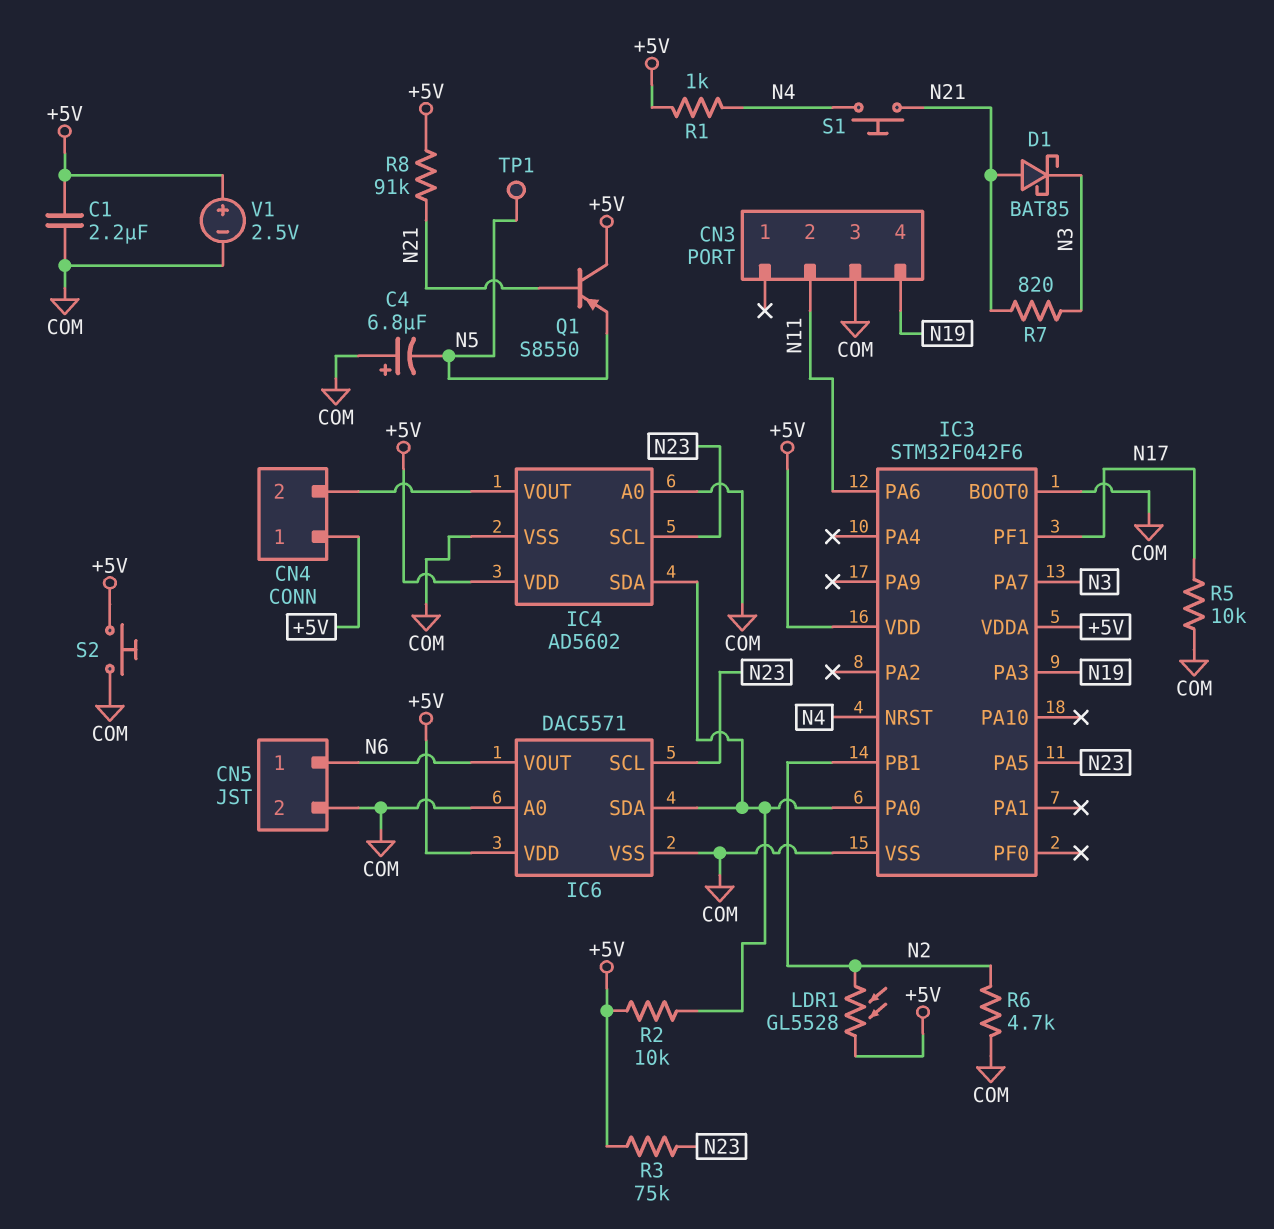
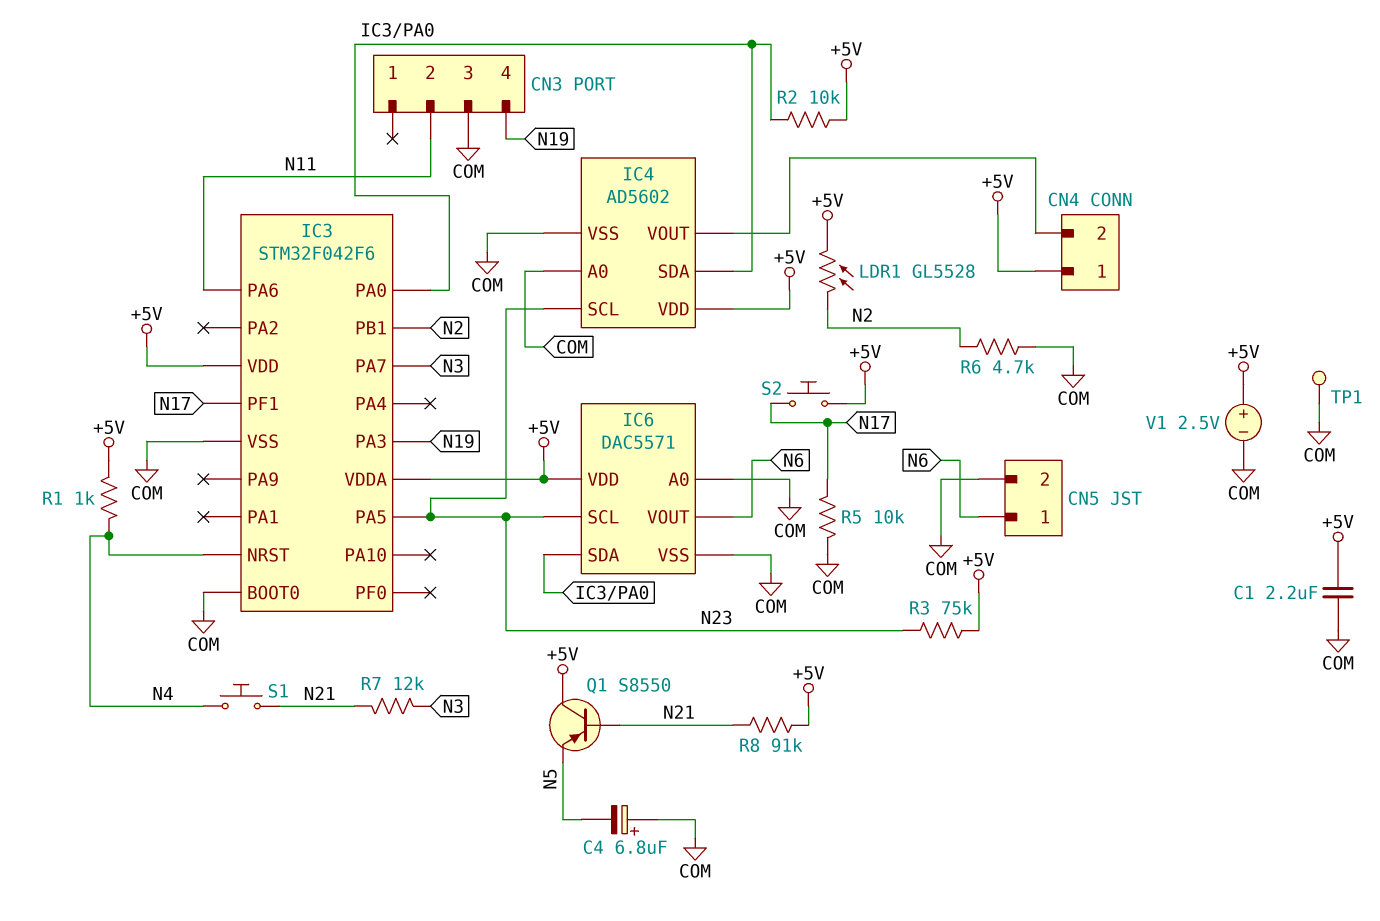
D1: schottky BAT85 (A N21, K N3) -> none
R7: 820 (N3, N21) -> 12k (N3, N21)
S2: button (+5V, COM) -> button (+5V, N17)
TP1: test point (N5) -> test point (COM)

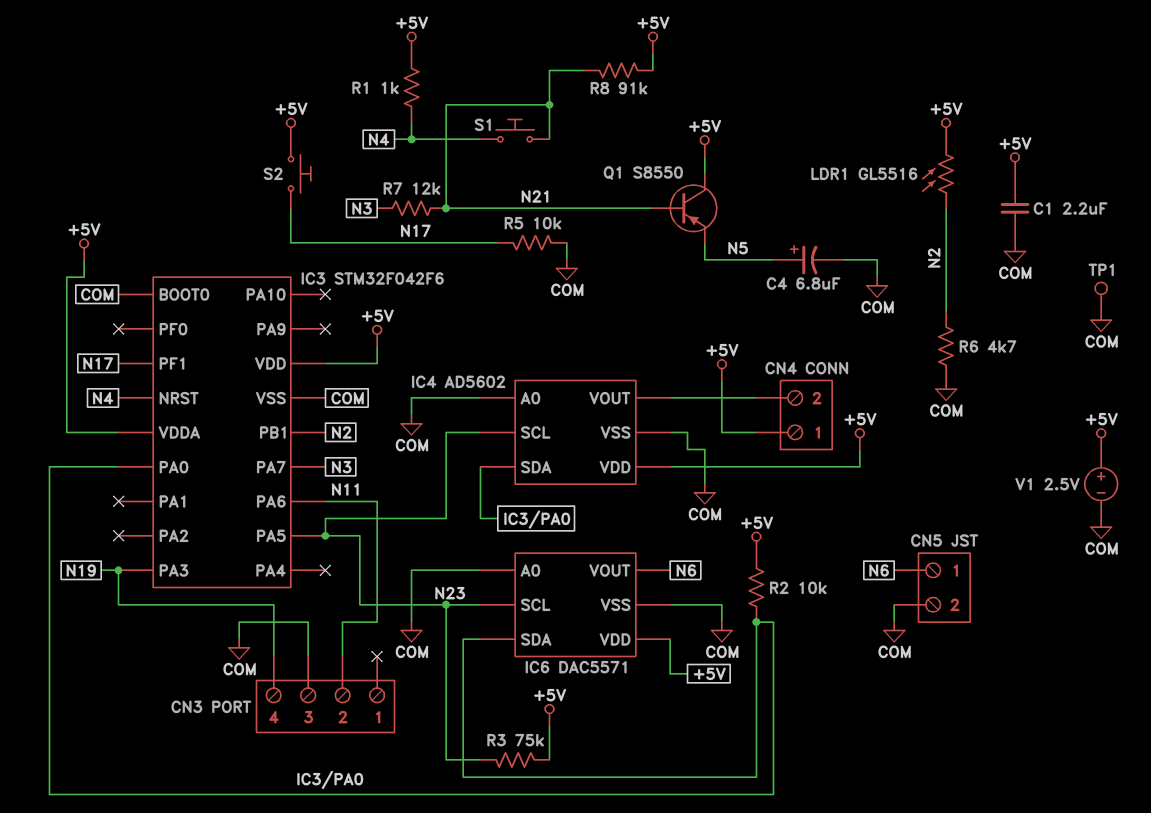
C4: 6.8uF (plus COM, minus N5) -> 6.8uF (plus N5, minus COM)
LDR1: GL5528 (+5V, N2) -> GL5516 (+5V, N2)

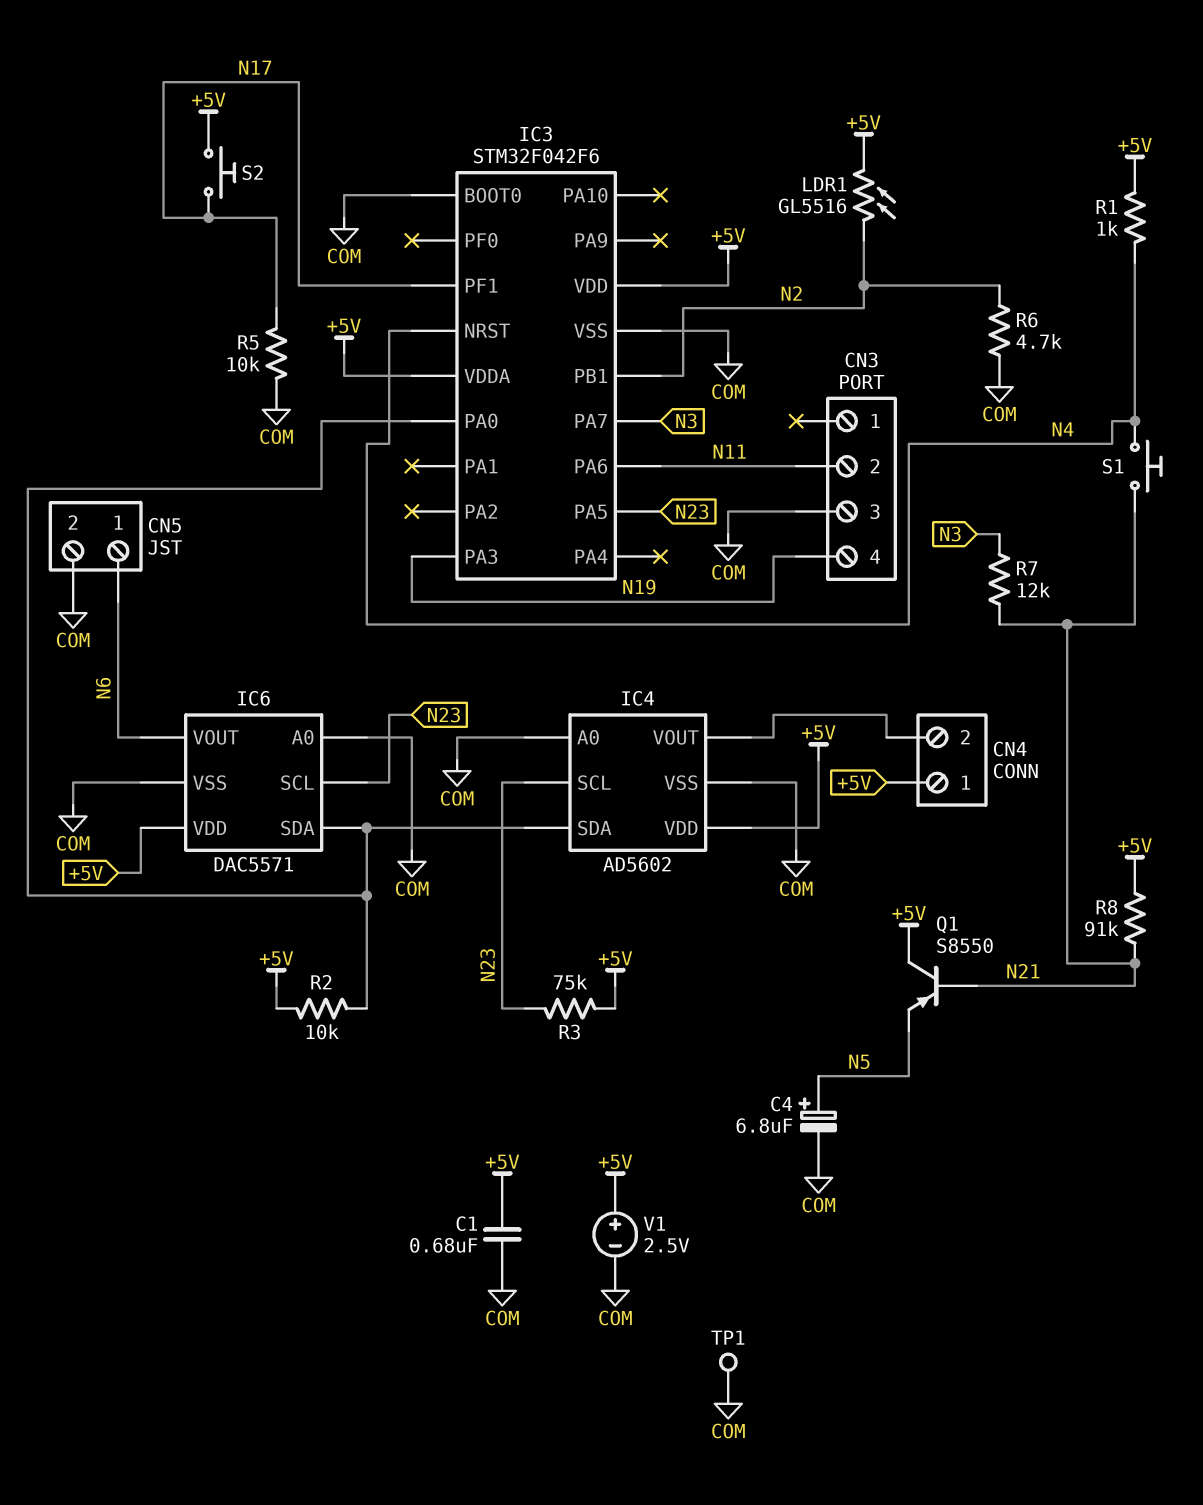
C1: 2.2uF (+5V, COM) -> 680nF (+5V, COM)

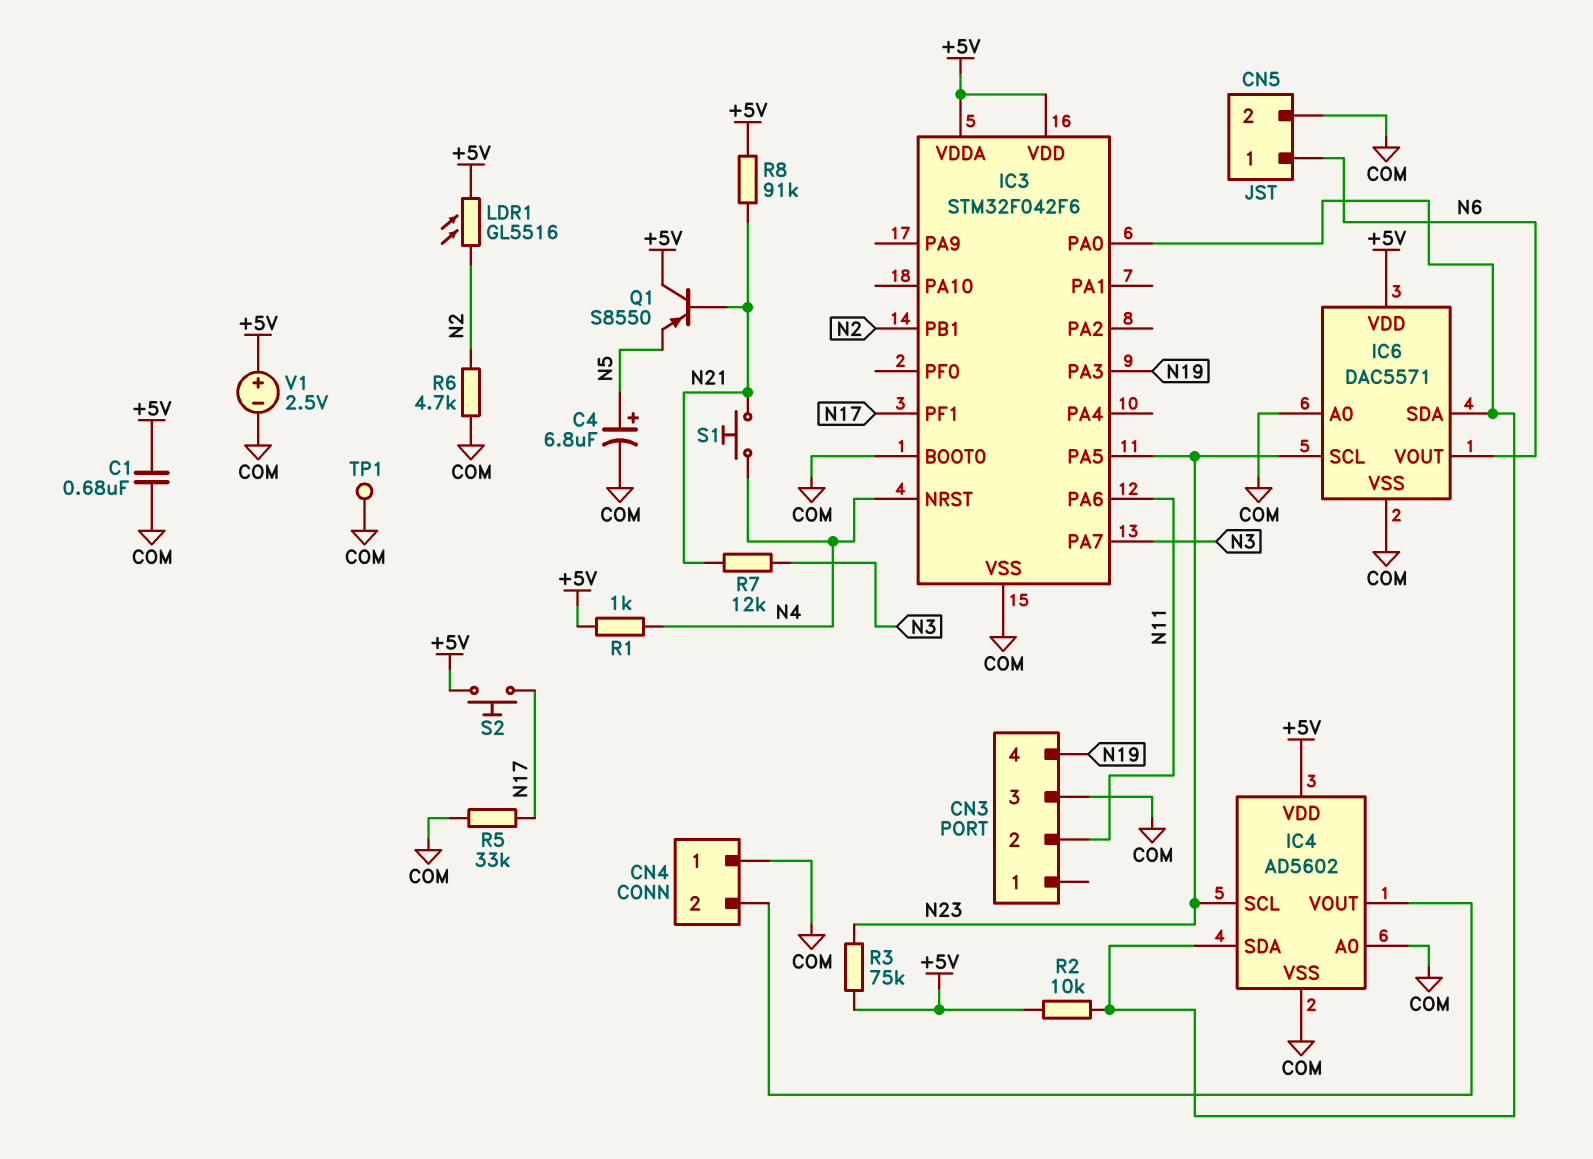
CN4 pin 1: +5V -> COM
R5: 10k (COM, N17) -> 33k (COM, N17)

